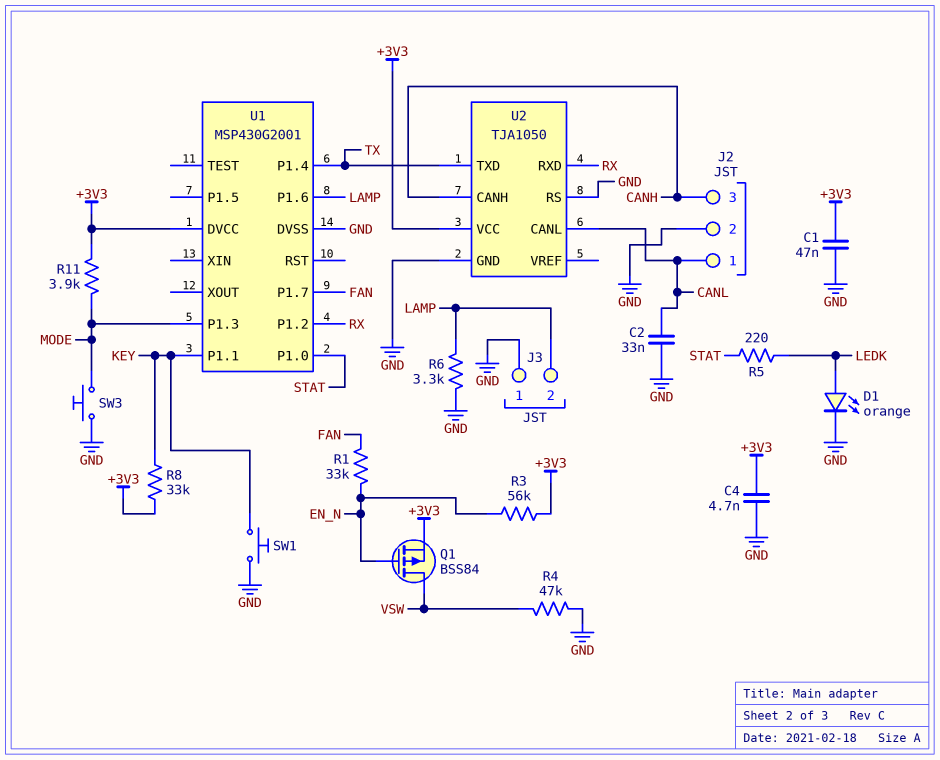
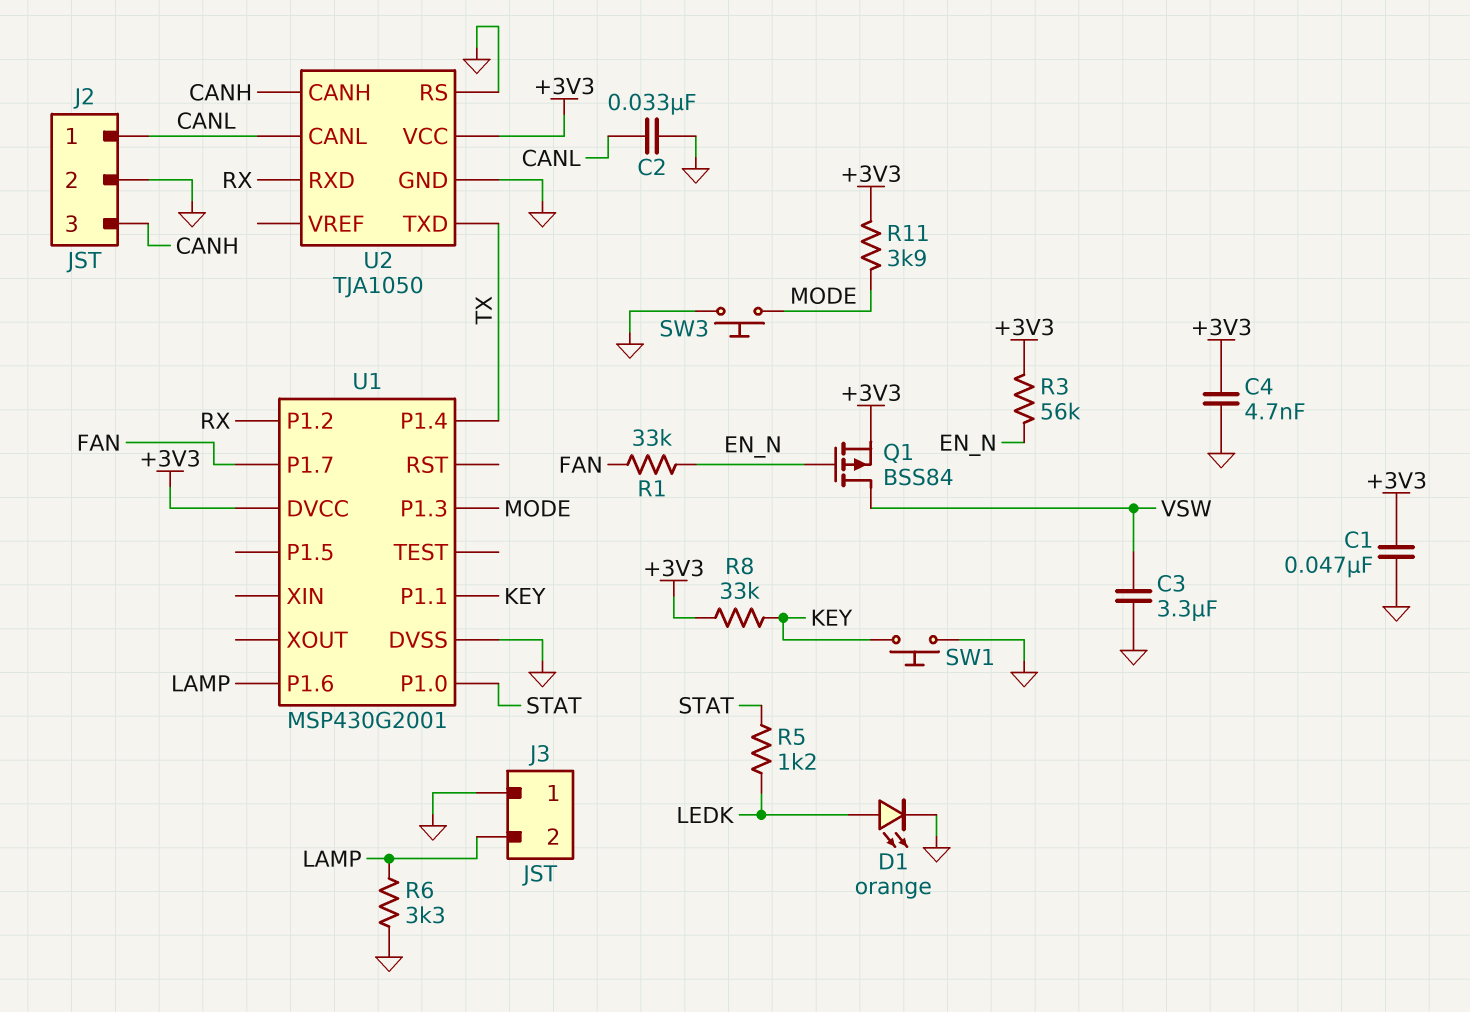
C3: none -> 3.3uF (GND, VSW)
R4: 47k (GND, VSW) -> none
R5: 220 (LEDK, STAT) -> 1.2k (LEDK, STAT)

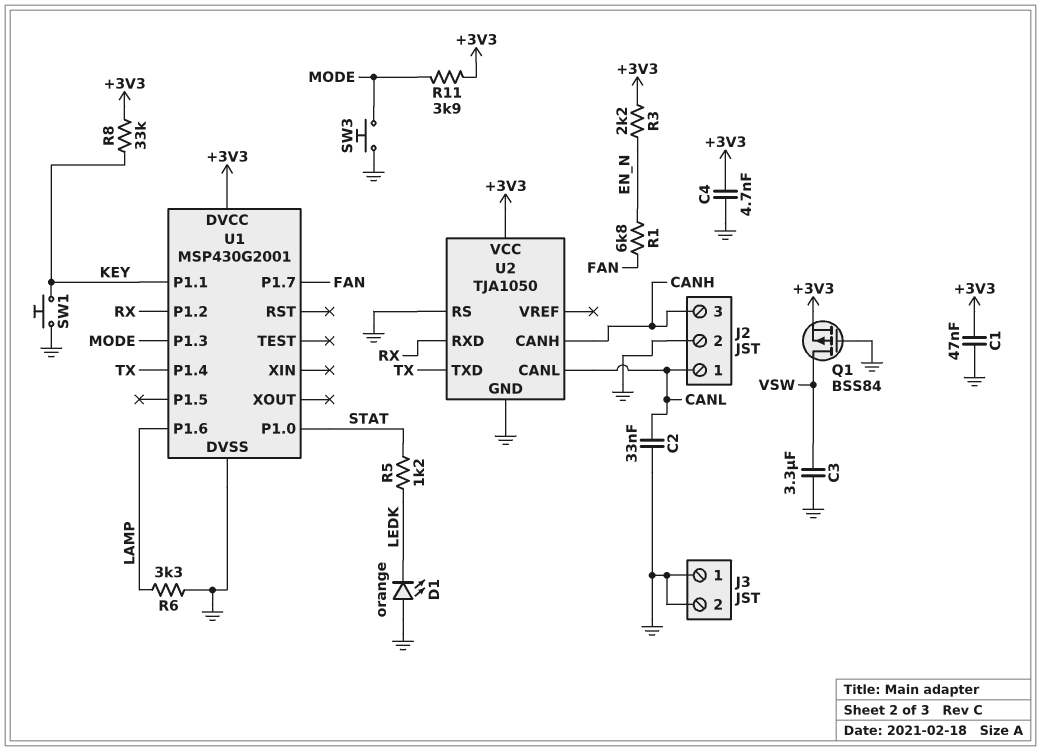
D1: LED orange (A LEDK, K GND) -> LED orange (A GND, K LEDK)
J3 pin 2: LAMP -> GND
Q1: PMOS BSS84 (G EN_N, D VSW, S +3V3) -> PMOS BSS84 (G GND, D VSW, S +3V3)
R1: 33k (EN_N, FAN) -> 6.8k (EN_N, FAN)
R3: 56k (+3V3, EN_N) -> 2.2k (+3V3, EN_N)

